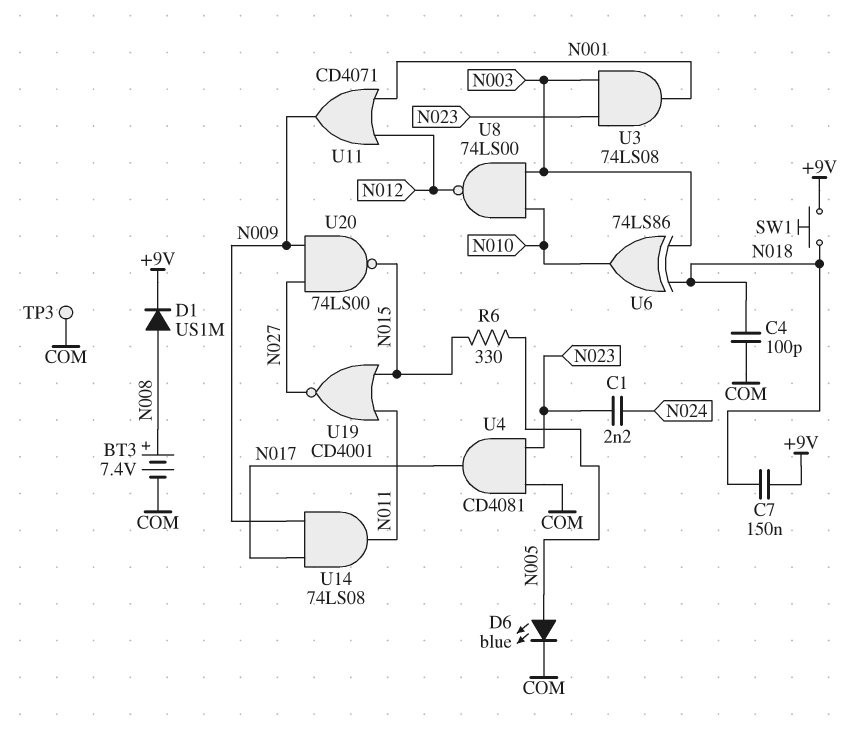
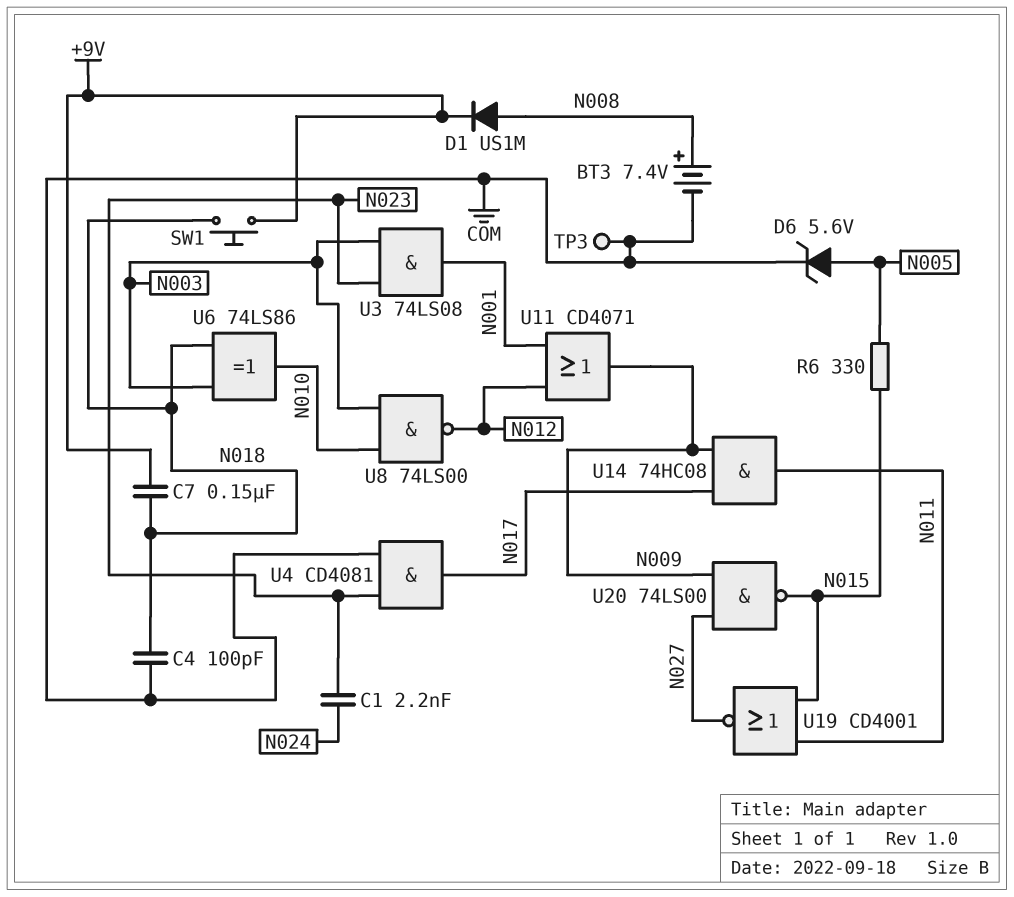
D6: LED blue (A N005, K COM) -> zener 5.6V (A N005, K COM)
U14: AND 74LS08 (in N009, in N017, out N011) -> AND 74HC08 (in N009, in N017, out N011)

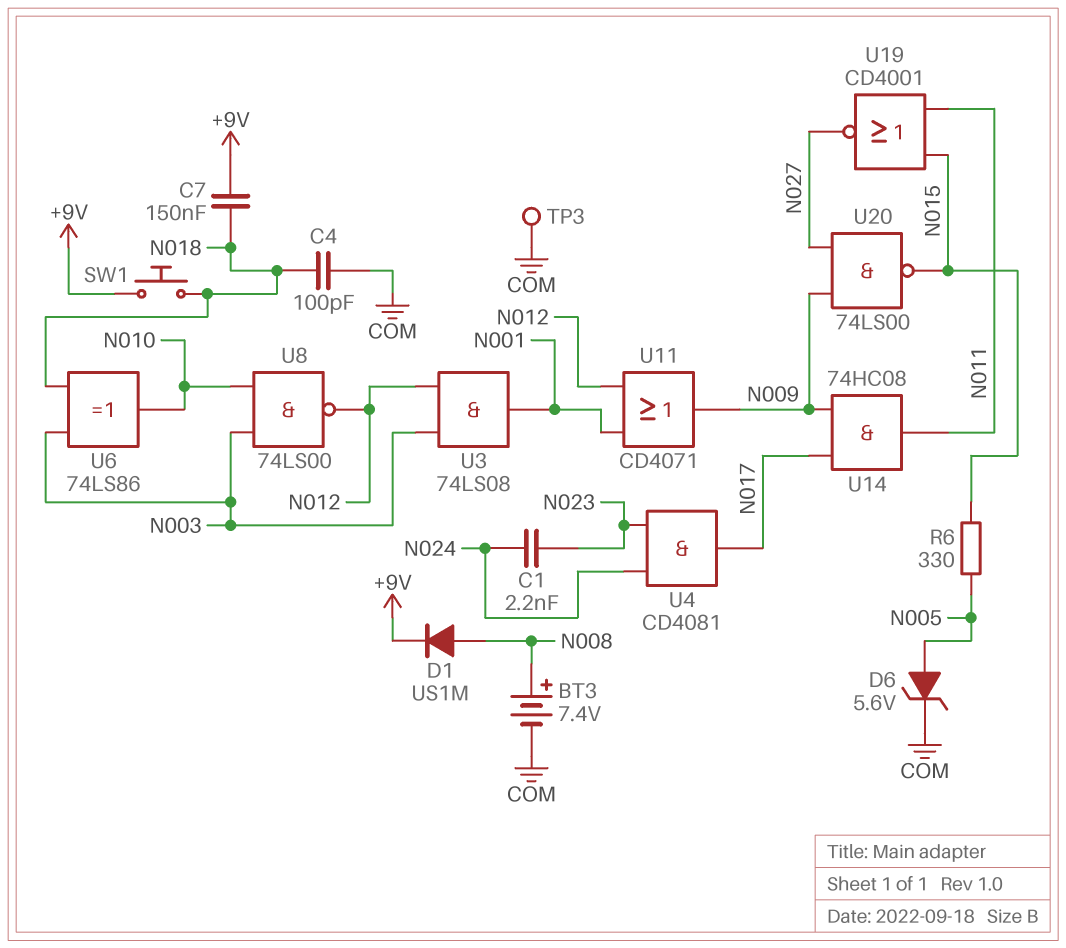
U3: AND 74LS08 (in N003, in N023, out N001) -> AND 74LS08 (in N003, in N012, out N001)
U4: AND CD4081 (in COM, in N023, out N017) -> AND CD4081 (in N023, in N024, out N017)

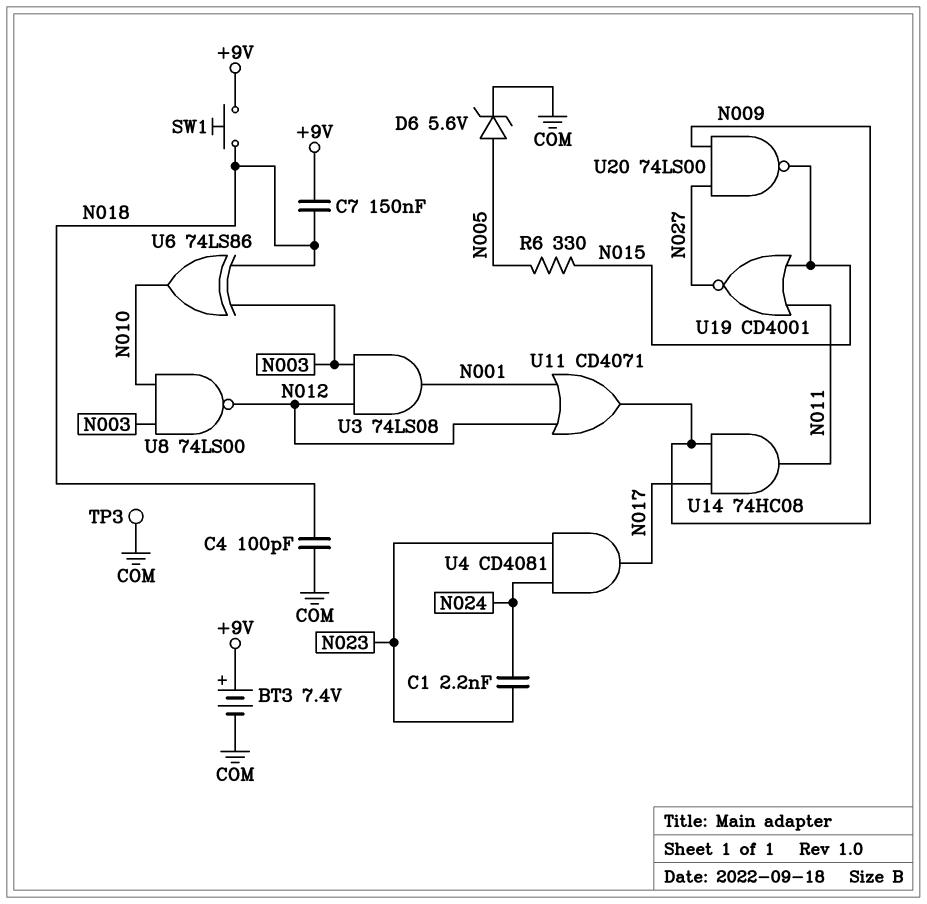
BT3: 7.4V (plus N008, minus COM) -> 7.4V (plus +9V, minus COM)
D1: diode US1M (A N008, K +9V) -> none

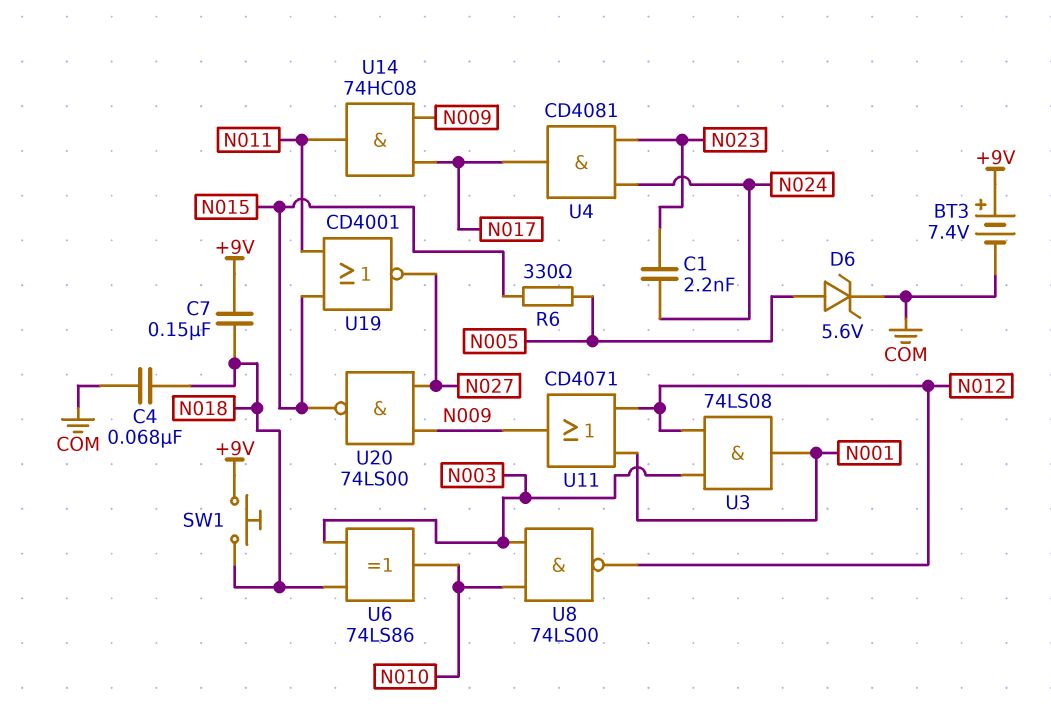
C4: 100pF (COM, N018) -> 68nF (COM, N018)
TP3: test point (COM) -> none

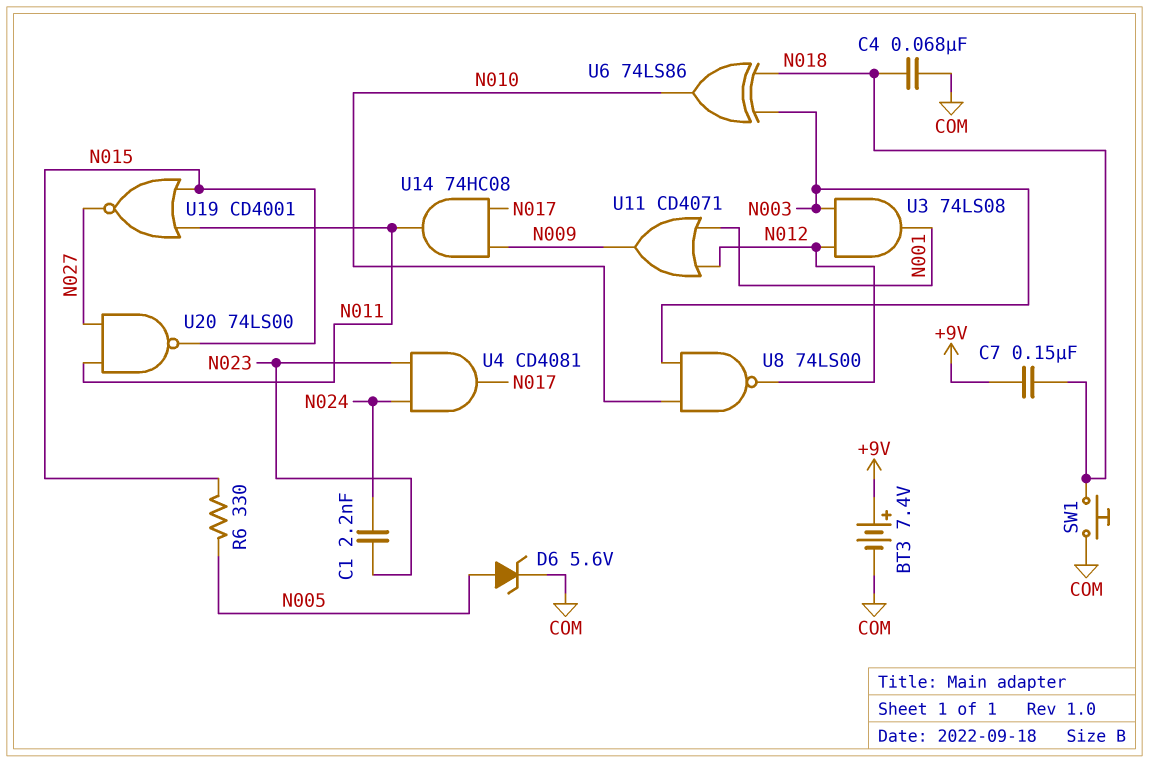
SW1: button (+9V, N018) -> button (COM, N018)
U20: NAND 74LS00 (in N009, in N027, out N015) -> NAND 74LS00 (in N011, in N027, out N015)

